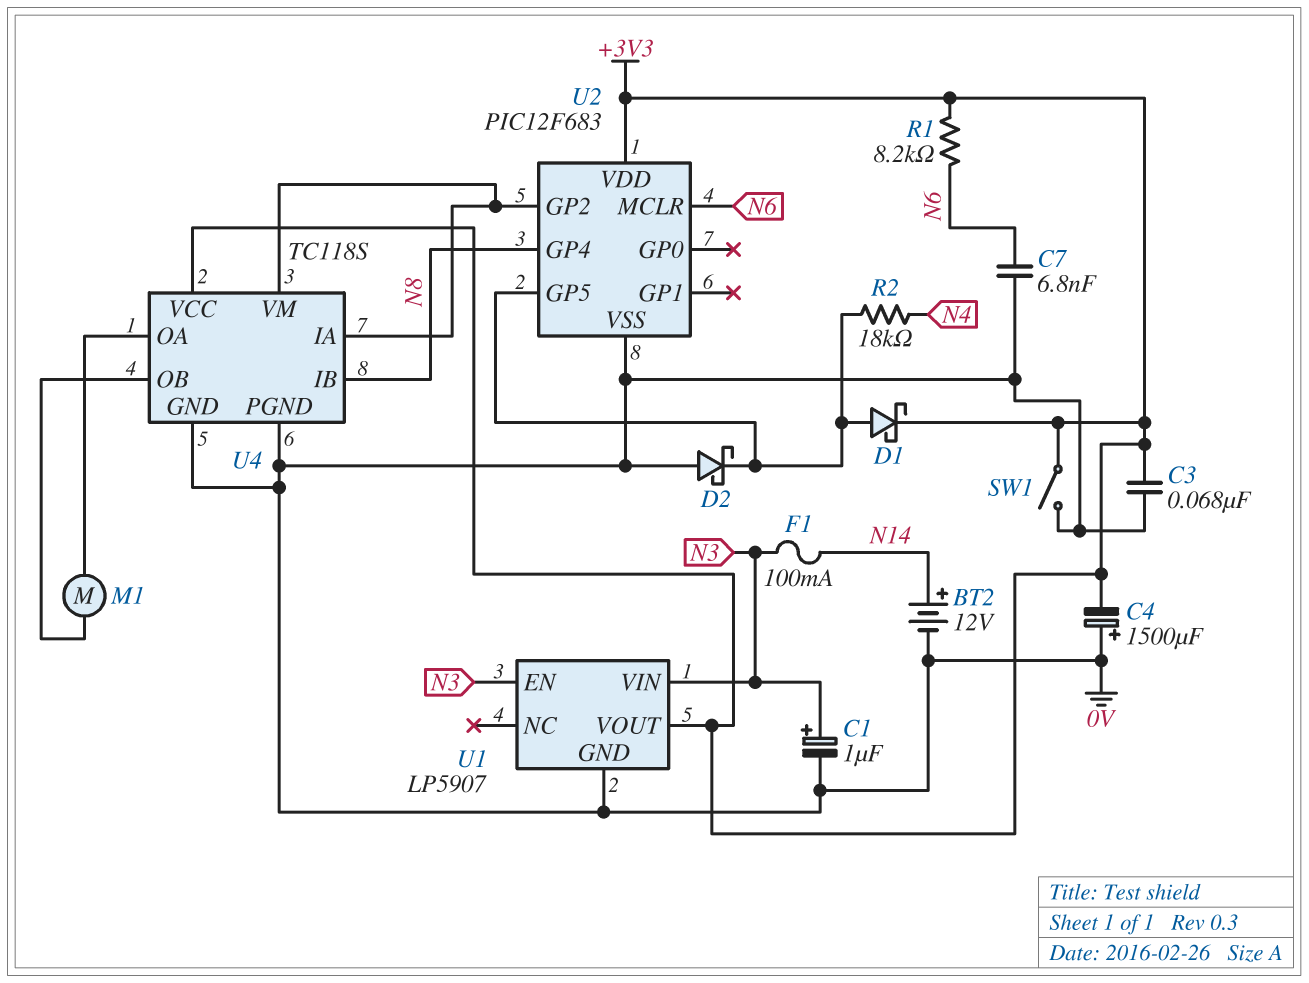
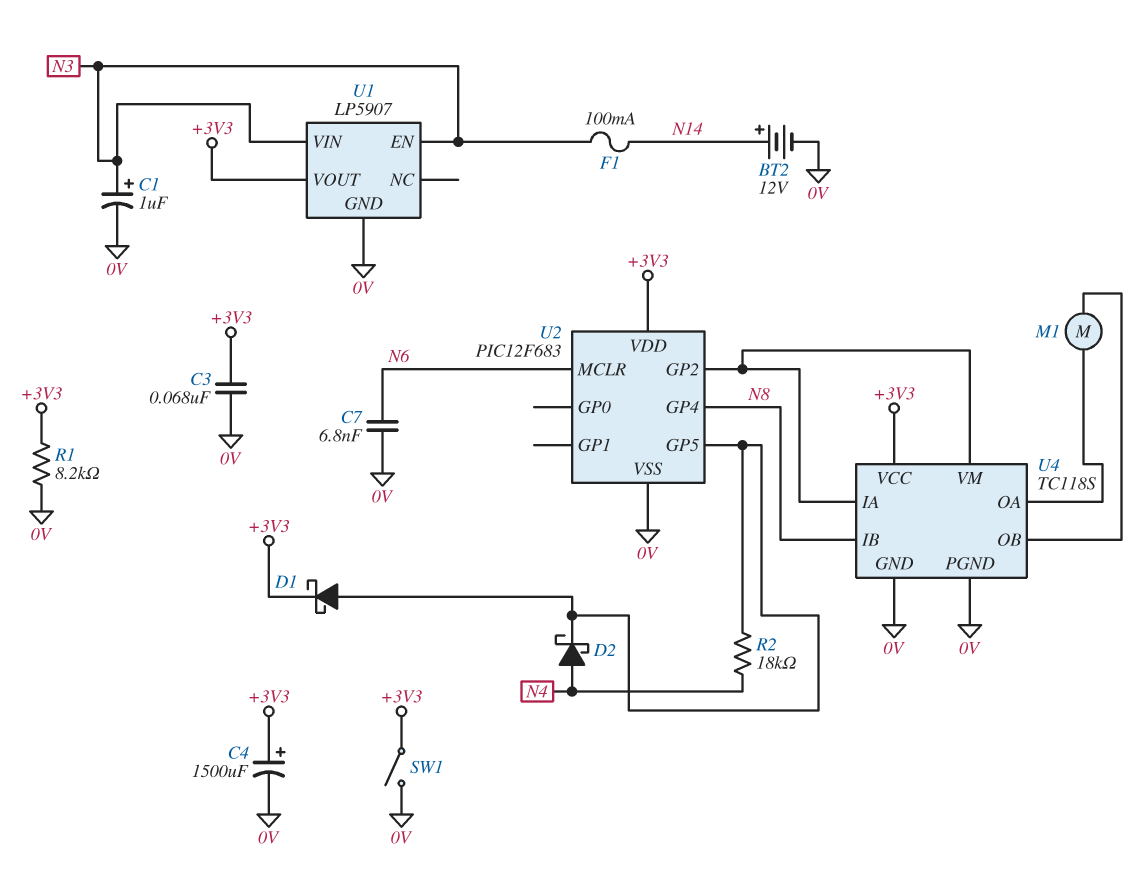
C4: 1500uF (plus 0V, minus +3V3) -> 1500uF (plus +3V3, minus 0V)
D2: schottky (A 0V, K U2/GP5) -> schottky (A N4, K U2/GP5)
R1: 8.2k (+3V3, N6) -> 8.2k (+3V3, 0V)

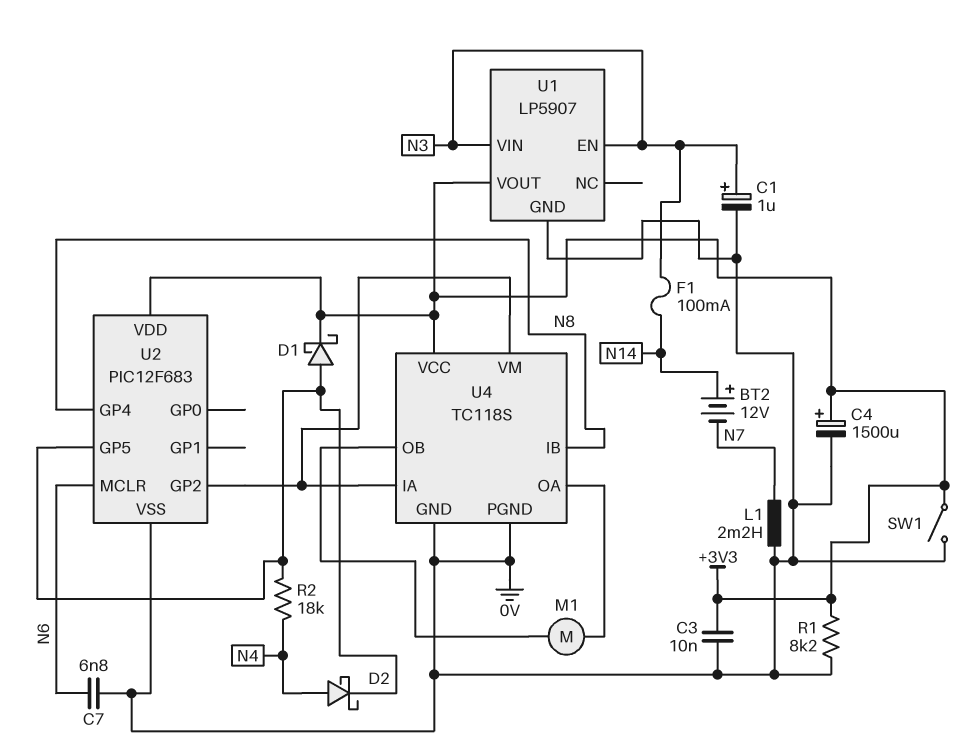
BT2: 12V (plus N14, minus 0V) -> 12V (plus N14, minus N7)
C3: 68nF (+3V3, 0V) -> 10nF (+3V3, 0V)
L1: none -> 2.2mH (0V, N7)

